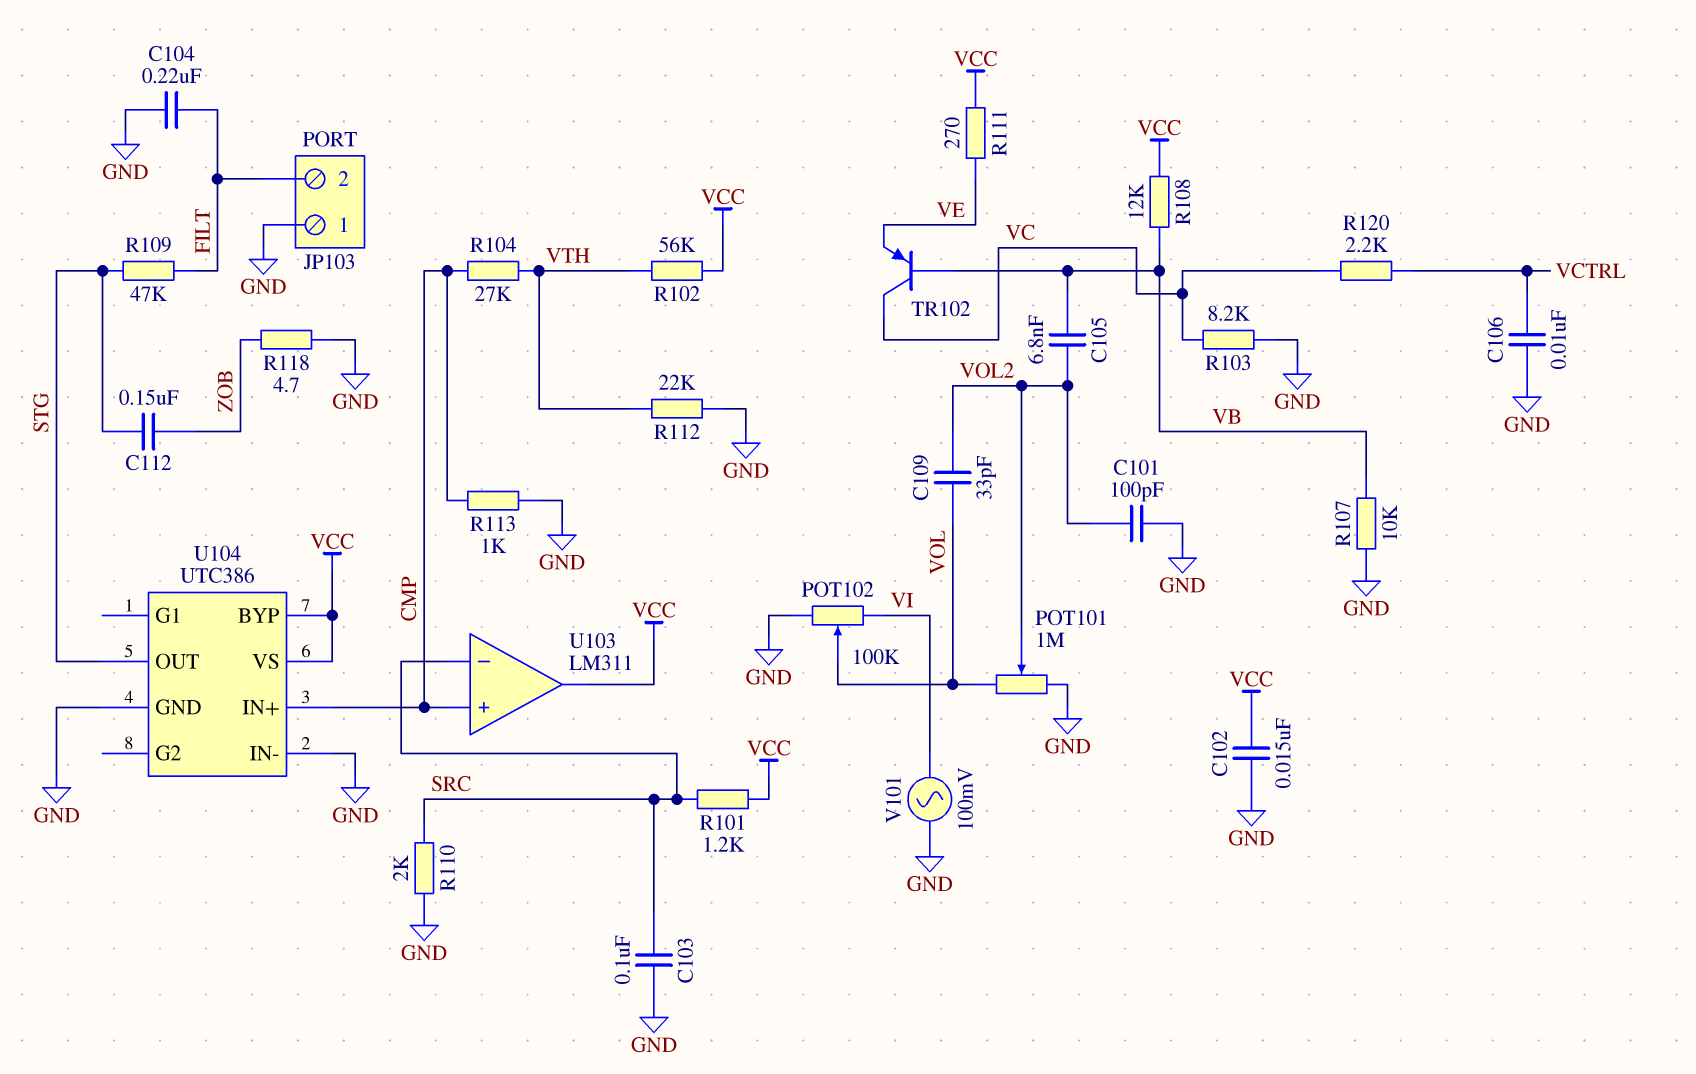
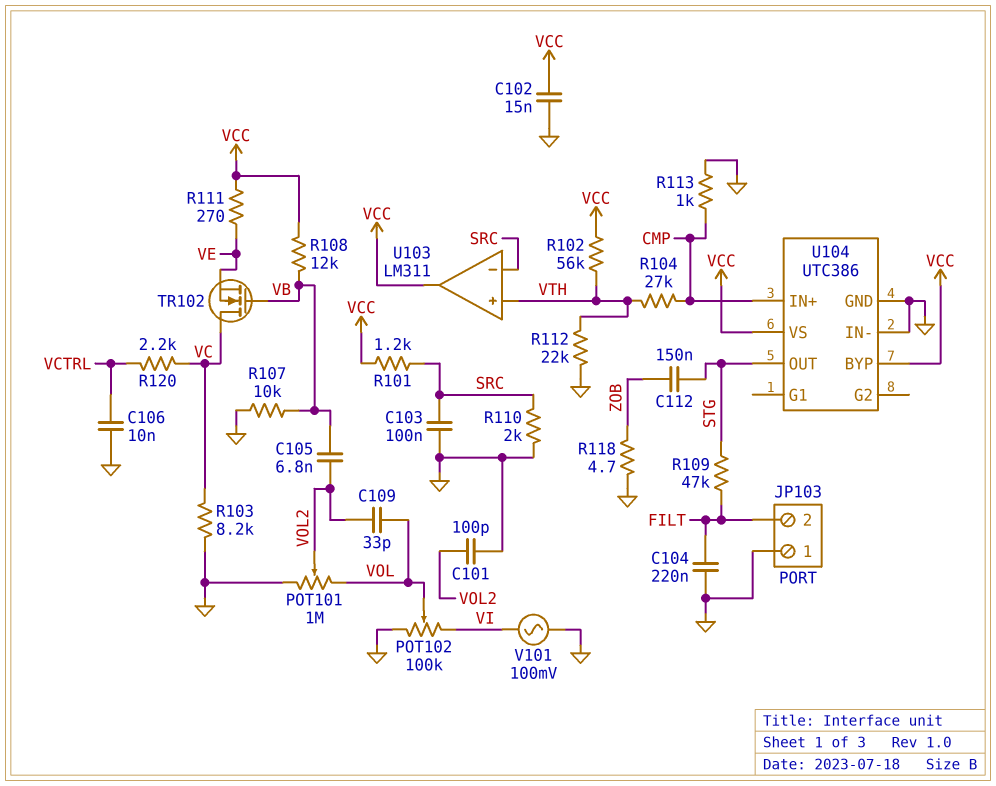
TR102: PNP (B VB, C VC, E VE) -> NMOS (G VB, D VC, S VE)
U103 pin in+: CMP -> VTH

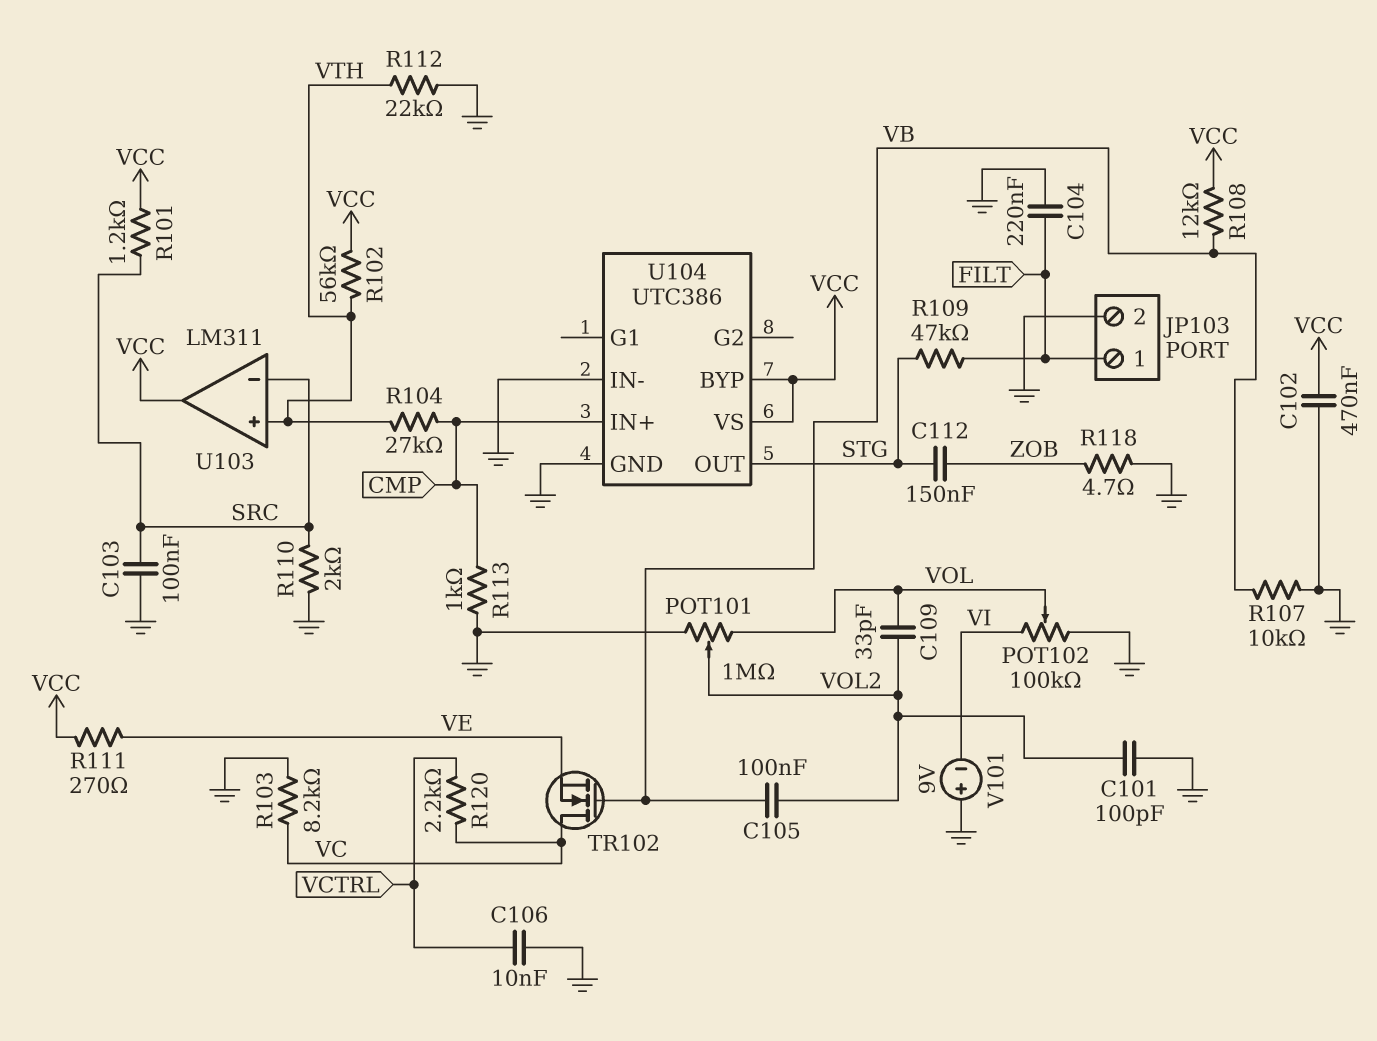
C102: 15nF (GND, VCC) -> 470nF (GND, VCC)
C105: 6.8nF (VB, VOL2) -> 100nF (VB, VOL2)
JP103 pin 1: GND -> FILT
JP103 pin 2: FILT -> GND
V101: AC 100mV (GND, VI) -> 9V (plus GND, minus VI)

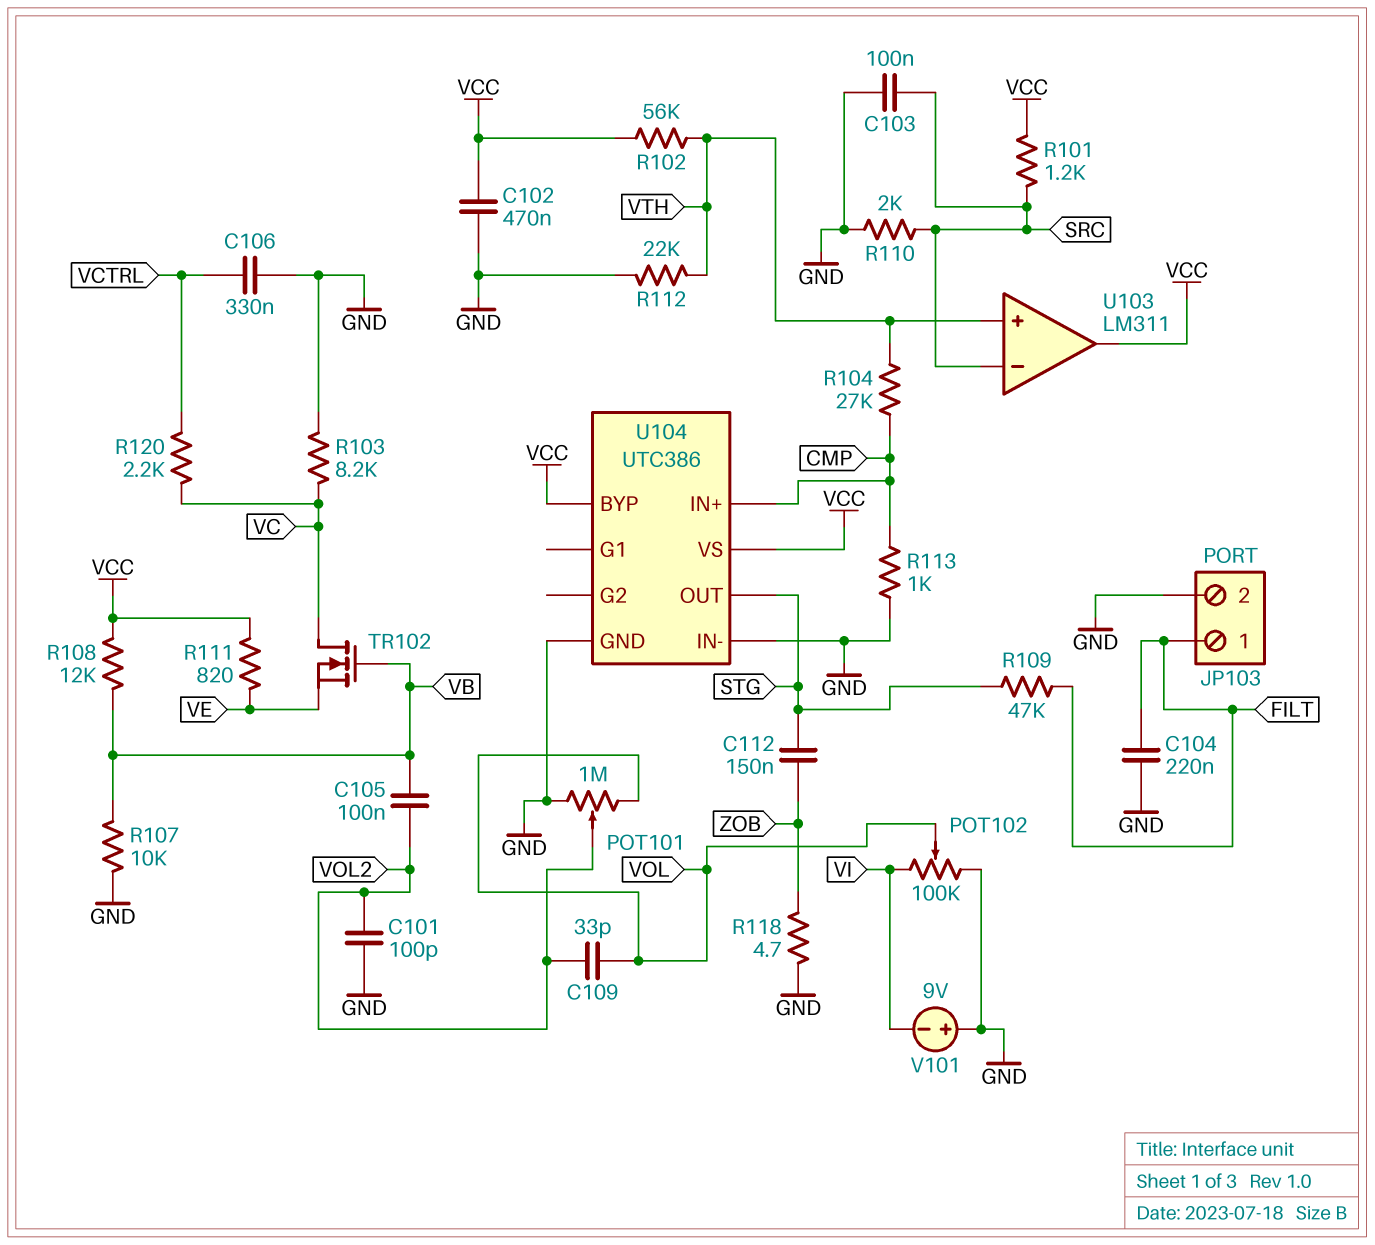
C106: 10nF (GND, VCTRL) -> 330nF (GND, VCTRL)
R111: 270 (VCC, VE) -> 820 (VCC, VE)

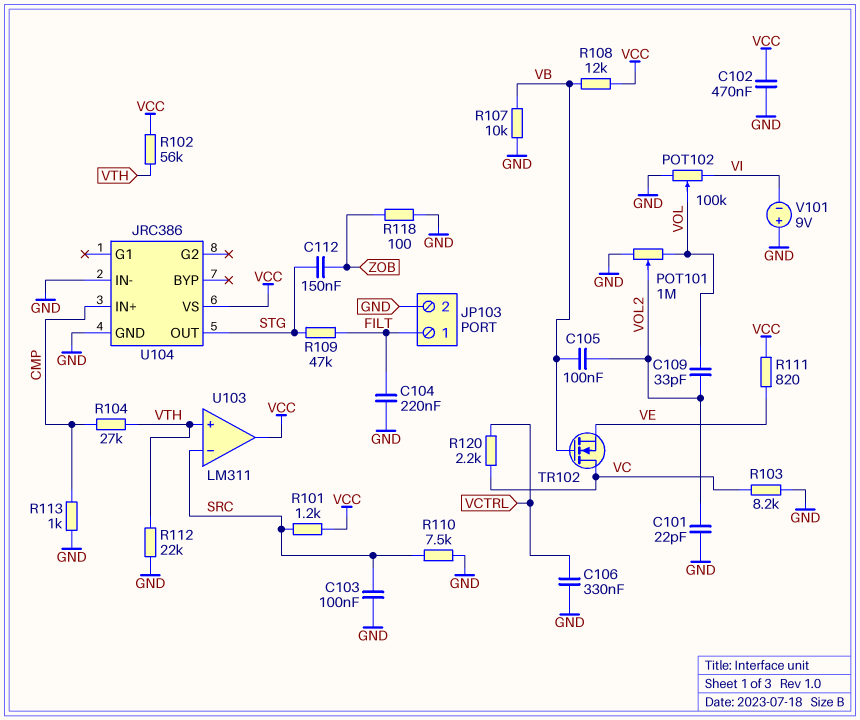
C101: 100pF (GND, VOL2) -> 22pF (GND, VOL2)
R110: 2k (GND, SRC) -> 7.5k (GND, SRC)
R118: 4.7 (GND, ZOB) -> 100 (GND, ZOB)
U104: UTC386 -> JRC386
U104 pin BYP: VCC -> none

